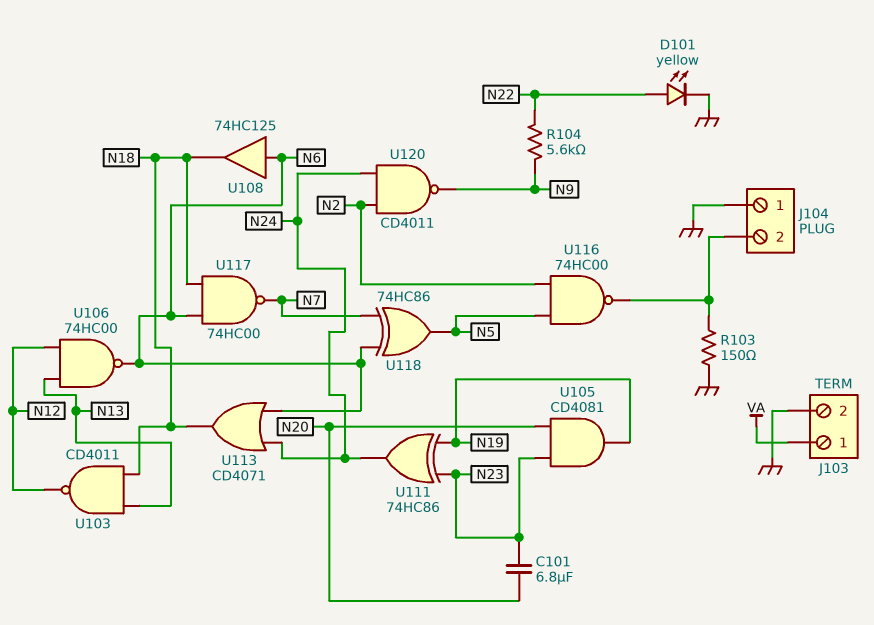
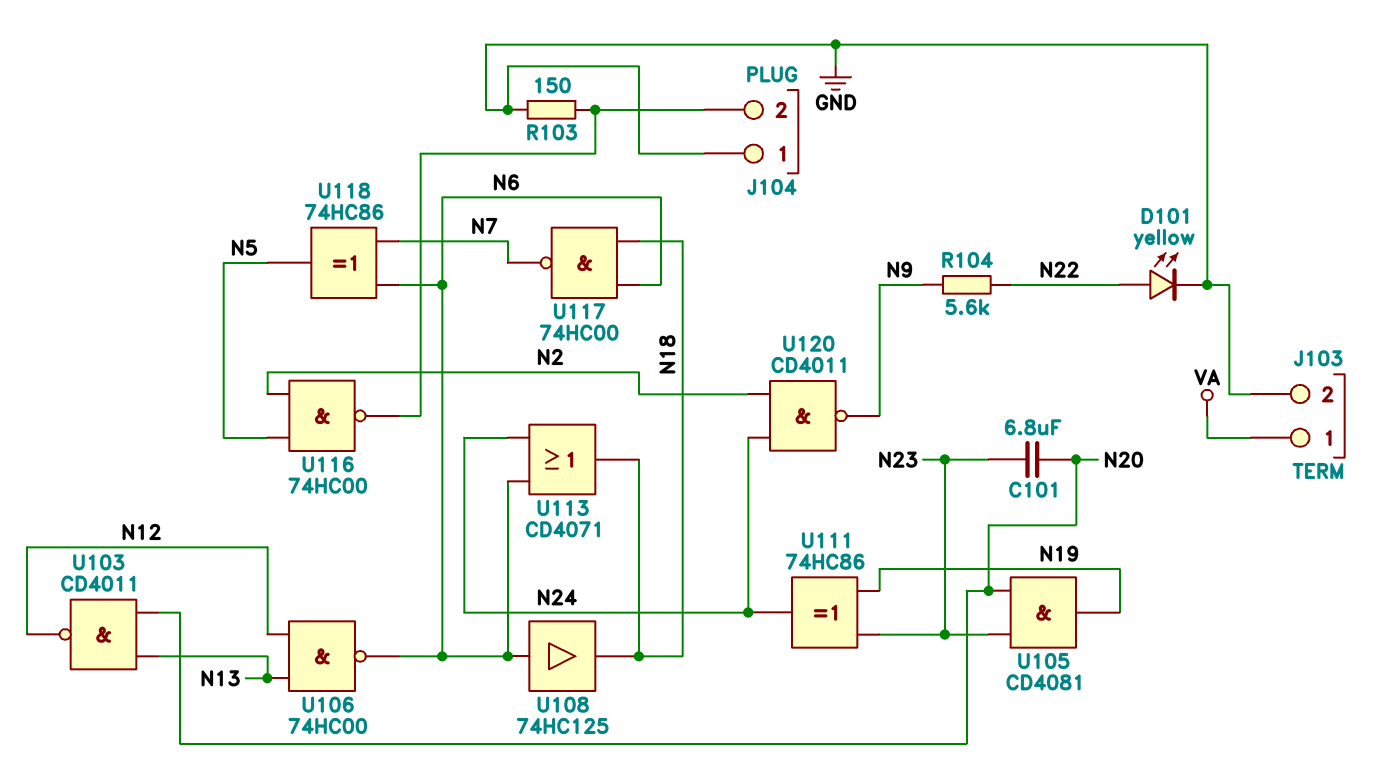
U103: NAND CD4011 (in N13, in N18, out N12) -> NAND CD4011 (in N13, in N20, out N12)

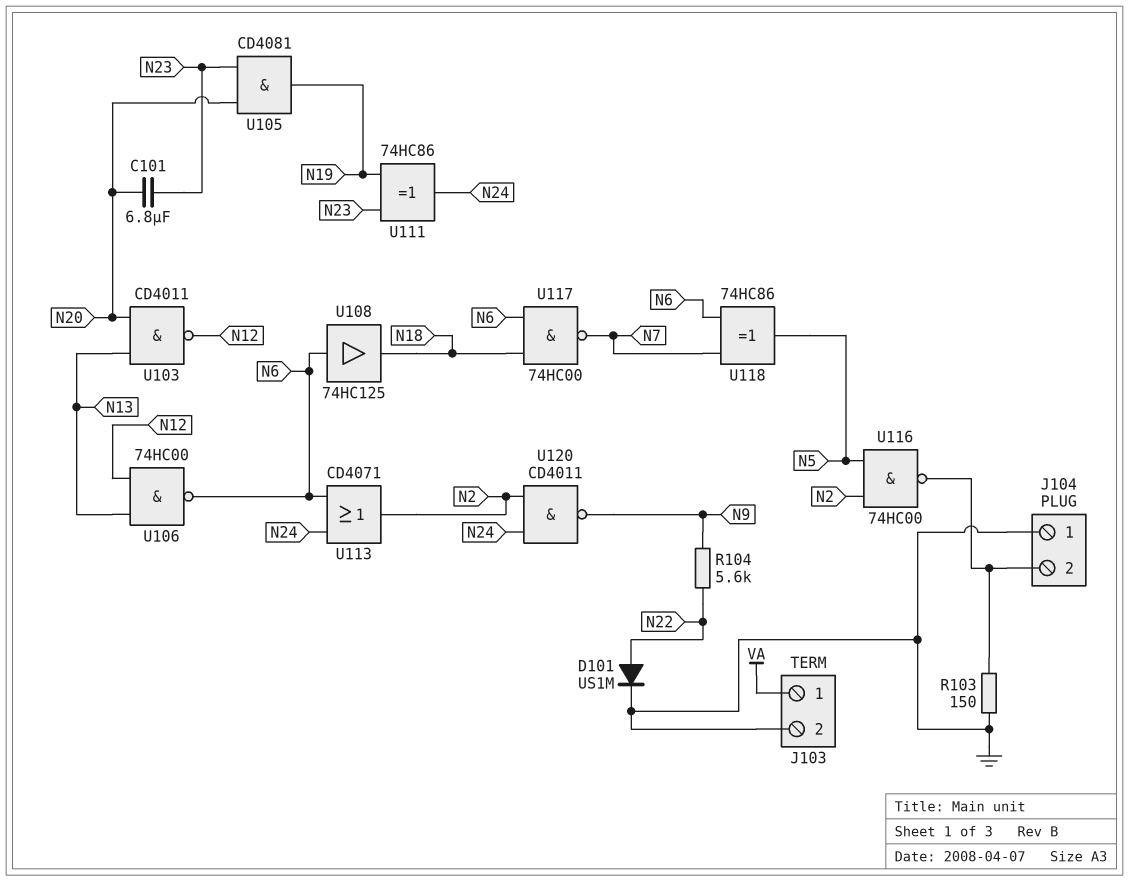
D101: LED yellow (A N22, K GND) -> diode US1M (A N22, K GND)
U113: OR CD4071 (in N6, in N24, out N18) -> OR CD4071 (in N6, in N24, out N2)

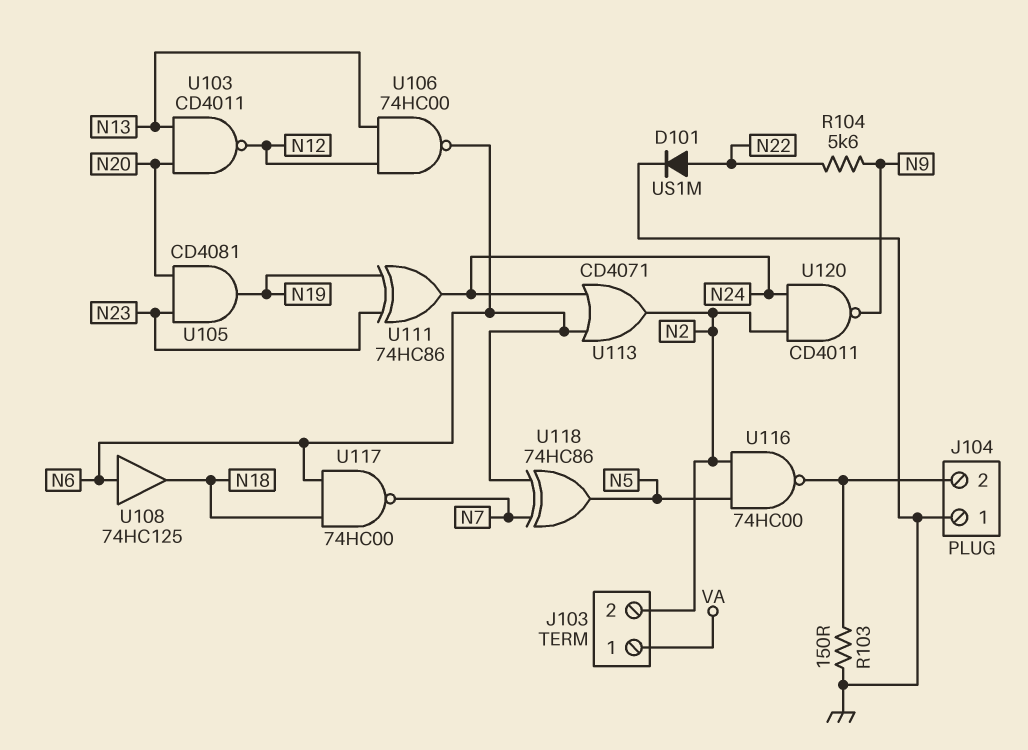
C101: 6.8uF (N20, N23) -> none
J103 pin 2: GND -> N2

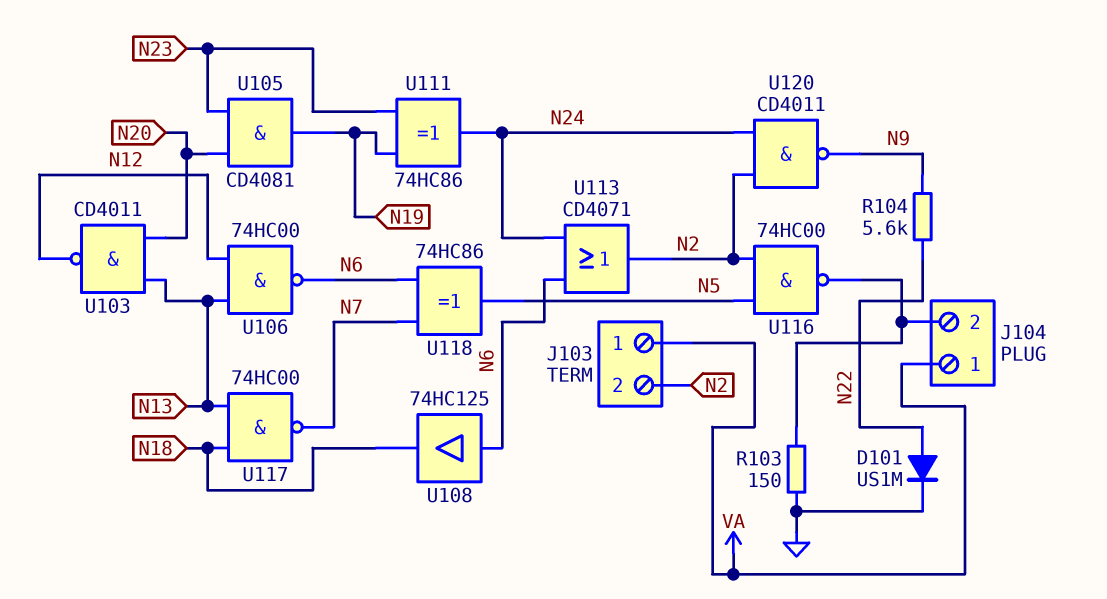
J104 pin 1: GND -> VA
U117: NAND 74HC00 (in N6, in N18, out N7) -> NAND 74HC00 (in N13, in N18, out N7)

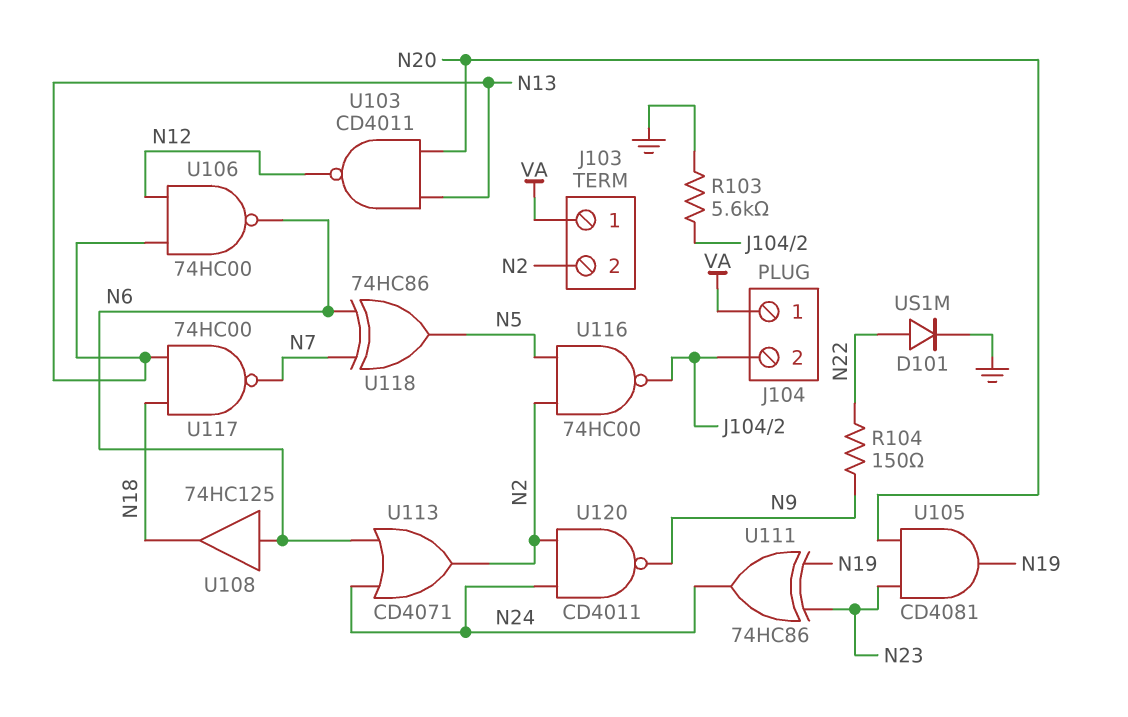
R103: 150 (GND, J104/2) -> 5.6k (GND, J104/2)
R104: 5.6k (N9, N22) -> 150 (N9, N22)

